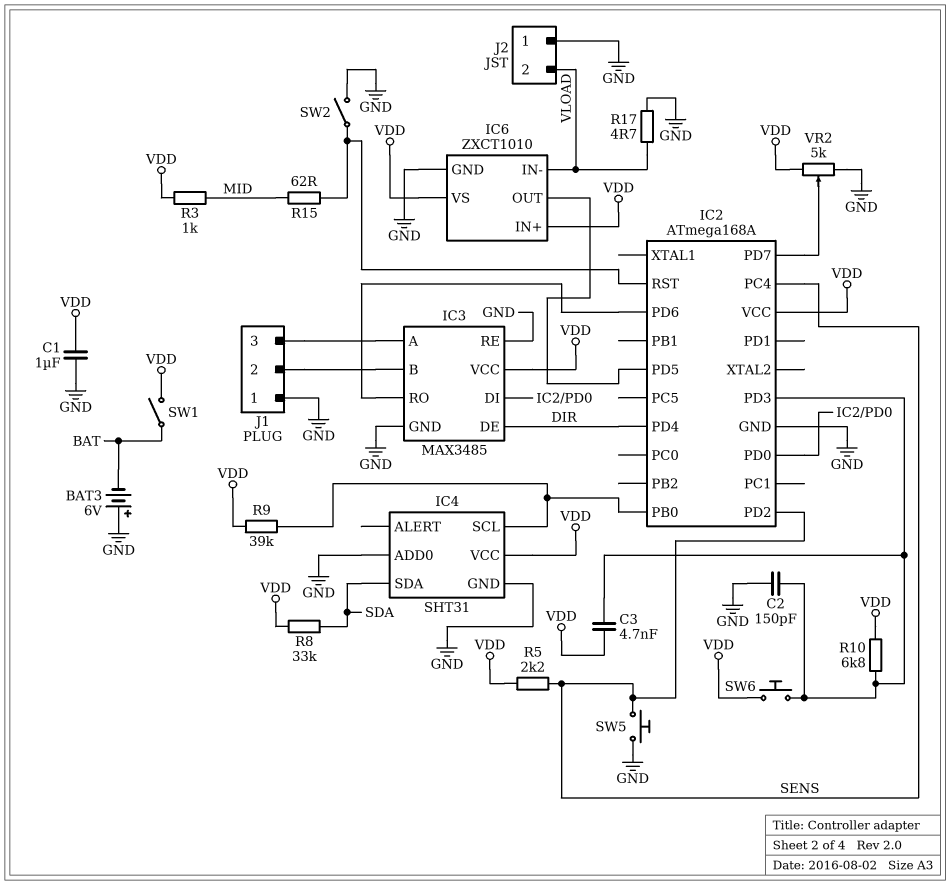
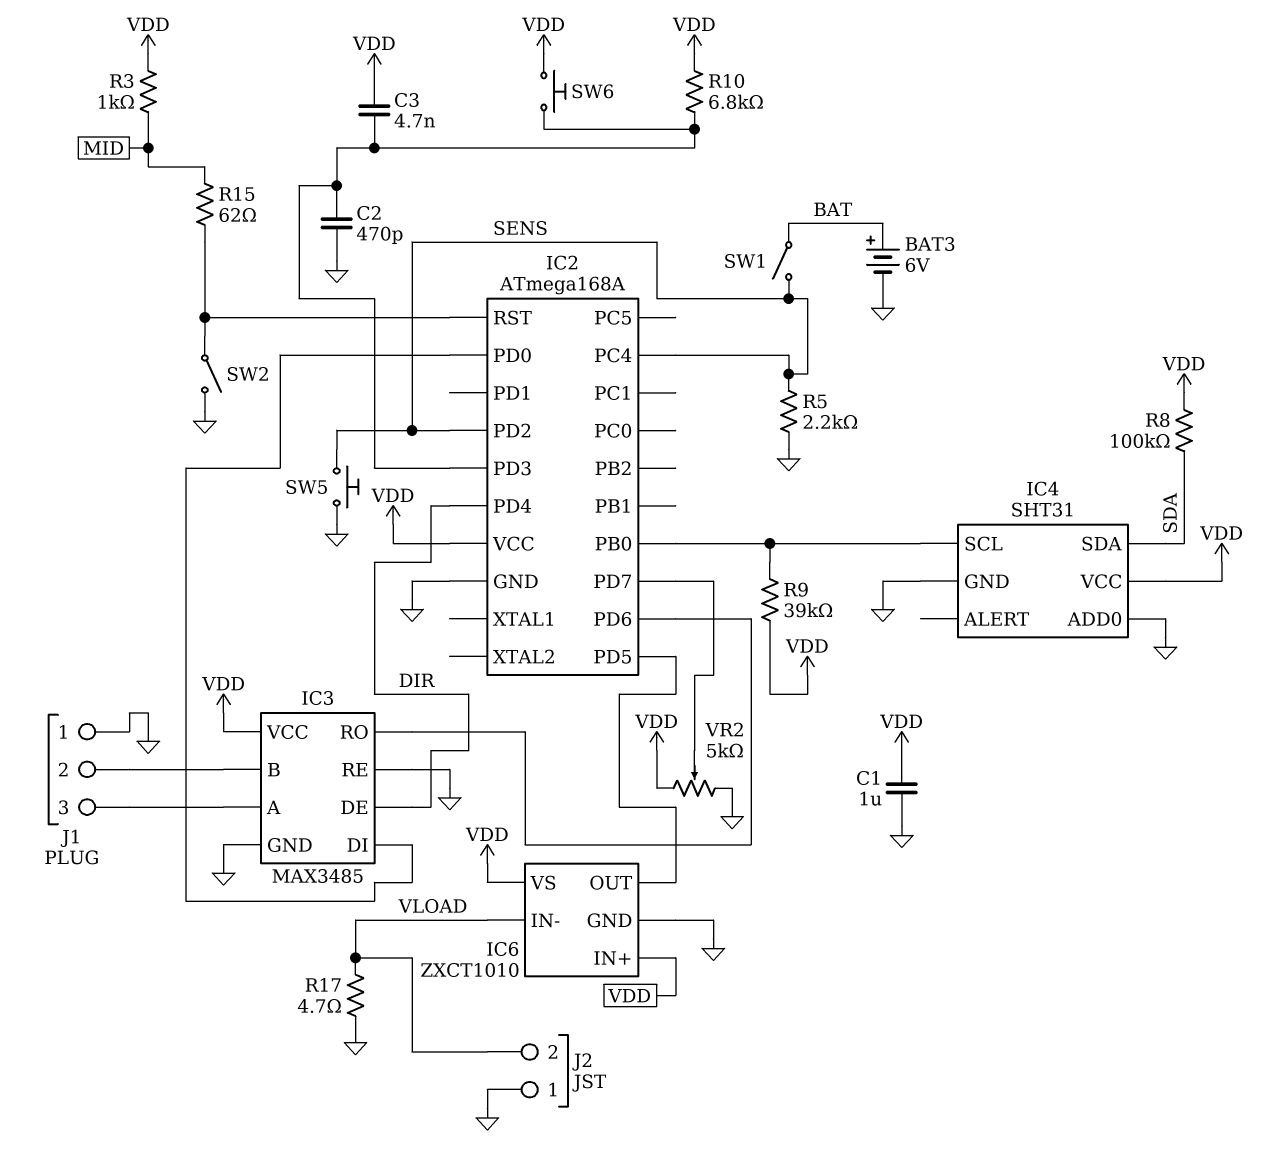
BAT3: 6V (plus GND, minus BAT) -> 6V (plus BAT, minus GND)
C2: 150pF (GND, IC2/PD3) -> 470pF (GND, IC2/PD3)
R5: 2.2k (SENS, VDD) -> 2.2k (GND, SENS)
R8: 33k (SDA, VDD) -> 100k (SDA, VDD)
SW1: switch (BAT, VDD) -> switch (BAT, SENS)

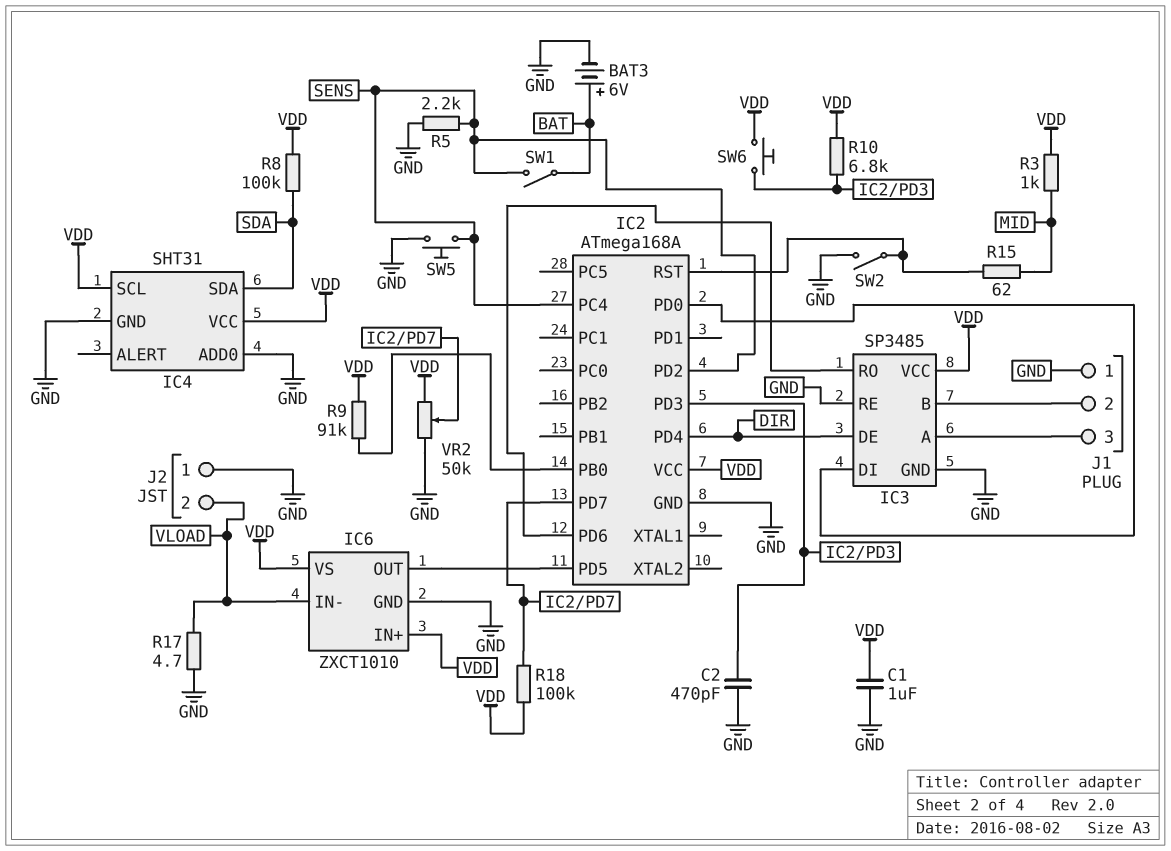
C3: 4.7nF (IC2/PD3, VDD) -> none
IC3: MAX3485 -> SP3485
IC4 pin SCL: IC2/PB0 -> VDD
R9: 39k (IC2/PB0, VDD) -> 91k (IC2/PB0, VDD)
R18: none -> 100k (IC2/PD7, VDD)
VR2: 5k (GND, VDD, wiper IC2/PD7) -> 50k (GND, VDD, wiper IC2/PD7)

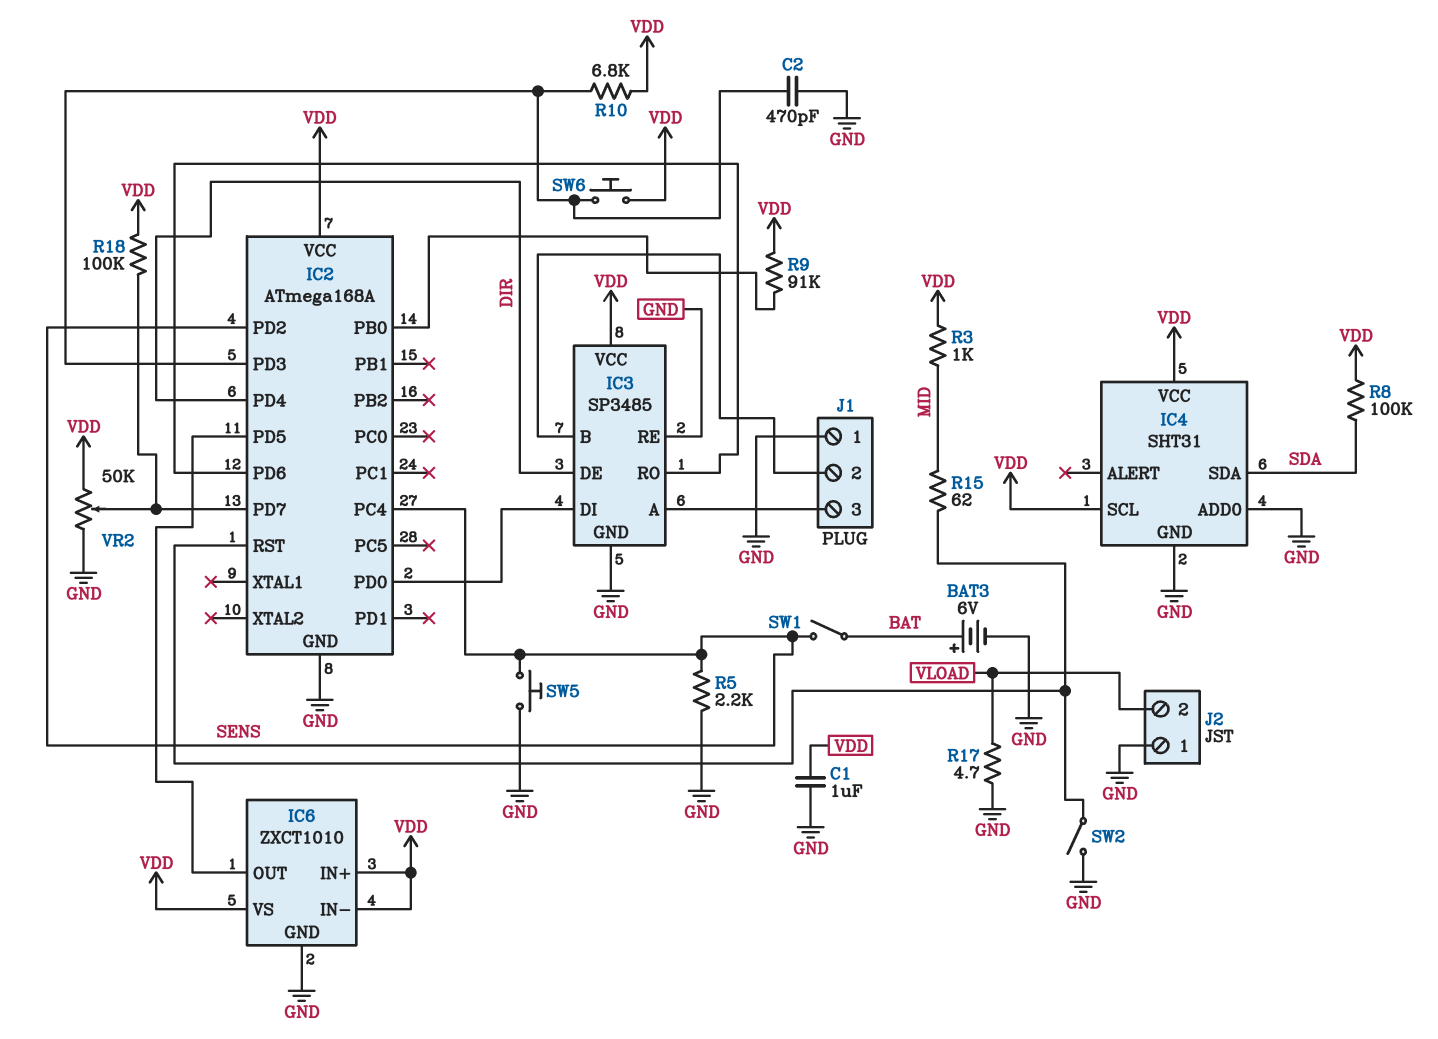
IC6 pin IN-: VLOAD -> VDD

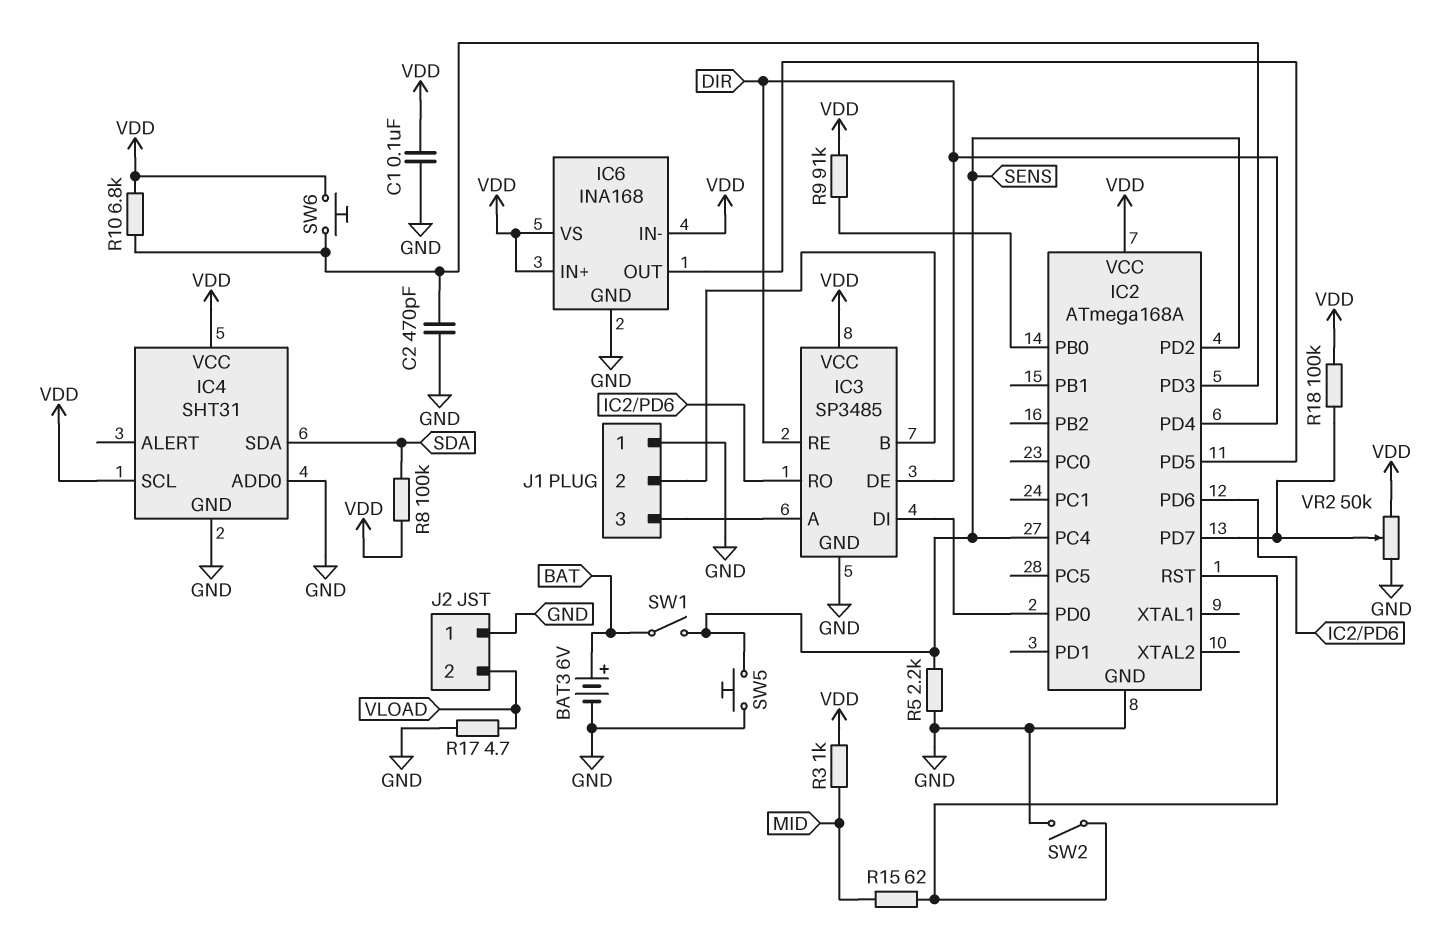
C1: 1uF (GND, VDD) -> 100nF (GND, VDD)
IC3 pin RE: GND -> DIR
IC6: ZXCT1010 -> INA168

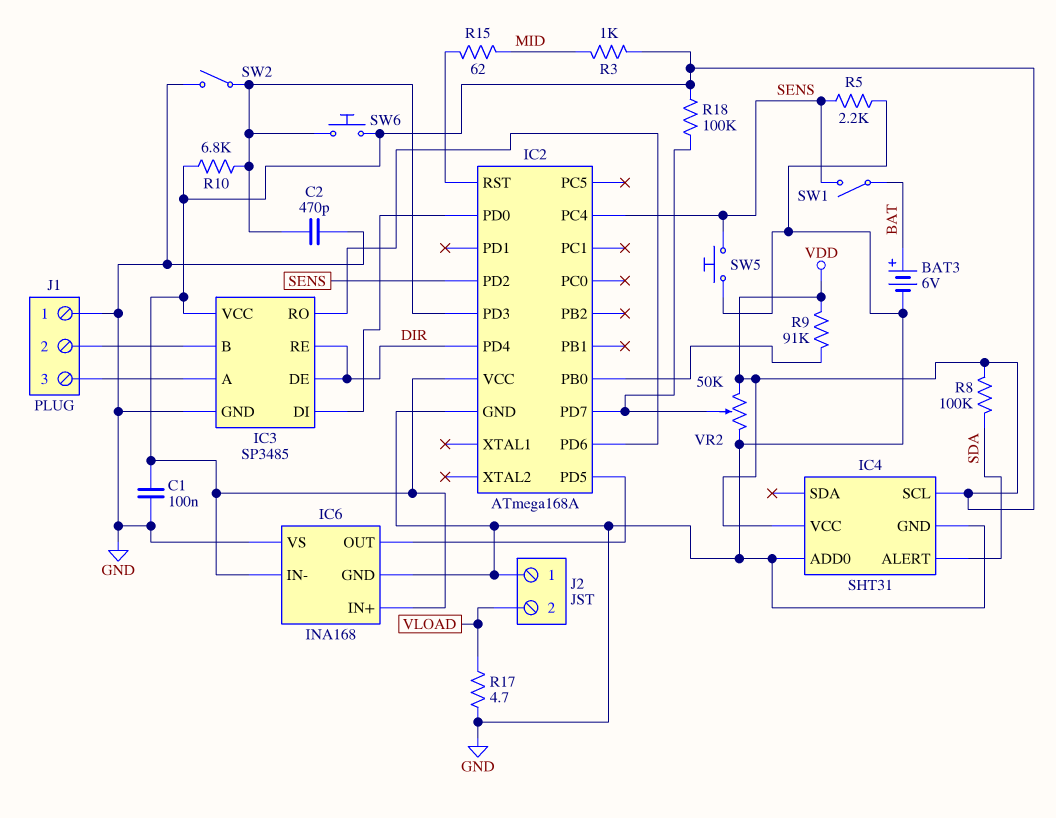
IC4 pin ALERT: none -> SDA
IC4 pin SDA: SDA -> none
IC6 pin VS: VDD -> GND
SW2: switch (GND, IC2/RST) -> switch (GND, IC2/PD3)

